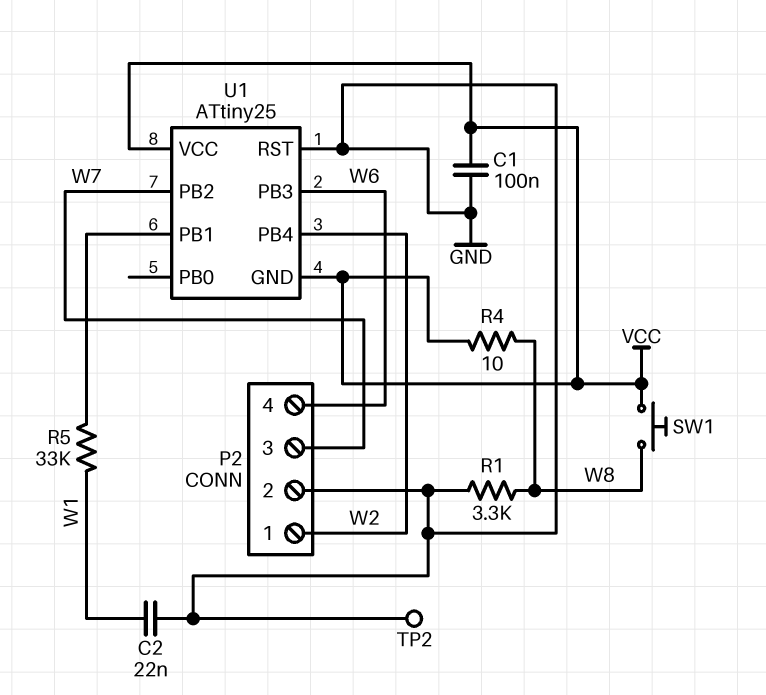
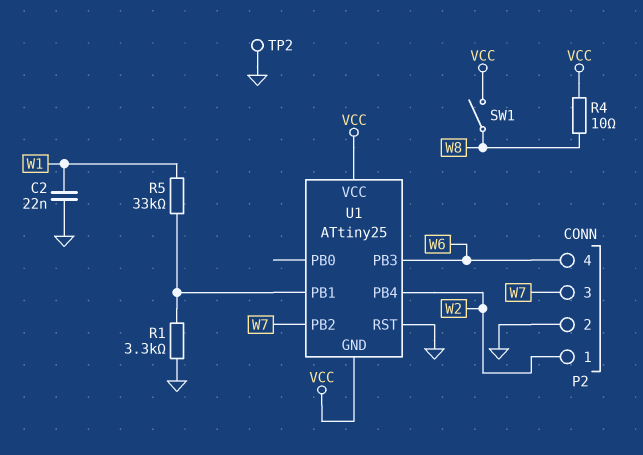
C1: 100nF (GND, VCC) -> none
R1: 3.3k (GND, W8) -> 3.3k (GND, U1/PB1)
SW1: button (VCC, W8) -> switch (VCC, W8)

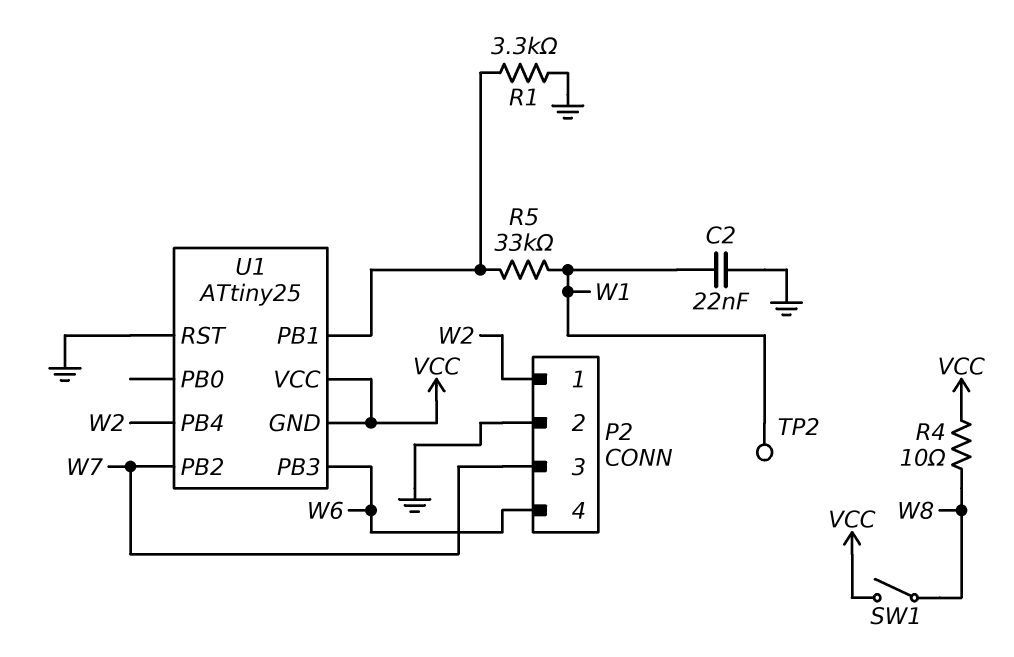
TP2: test point (GND) -> test point (W1)

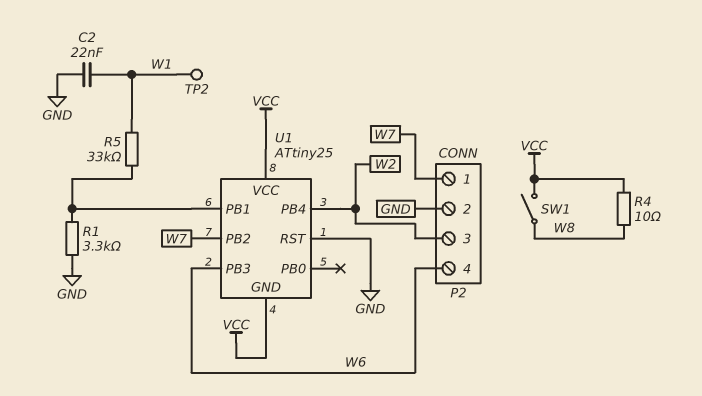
P2 pin 1: W2 -> W7
P2 pin 3: W7 -> W2

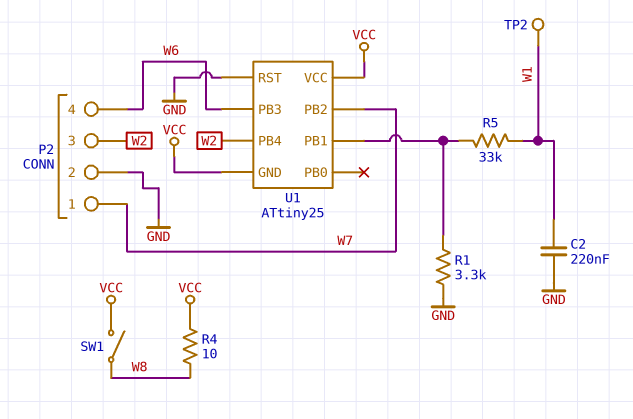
C2: 22nF (GND, W1) -> 220nF (GND, W1)

